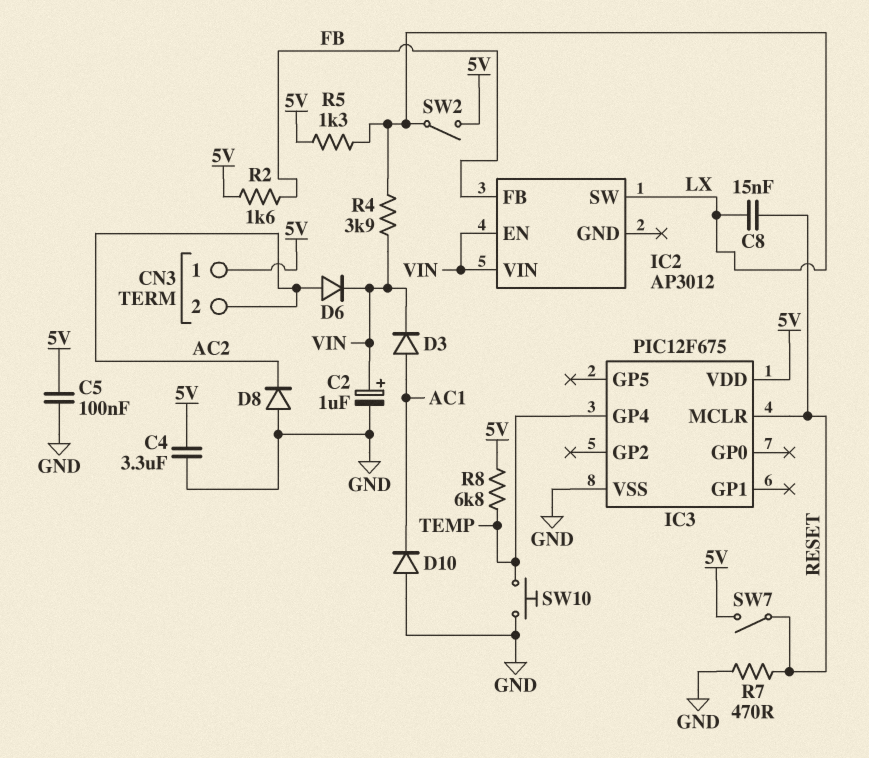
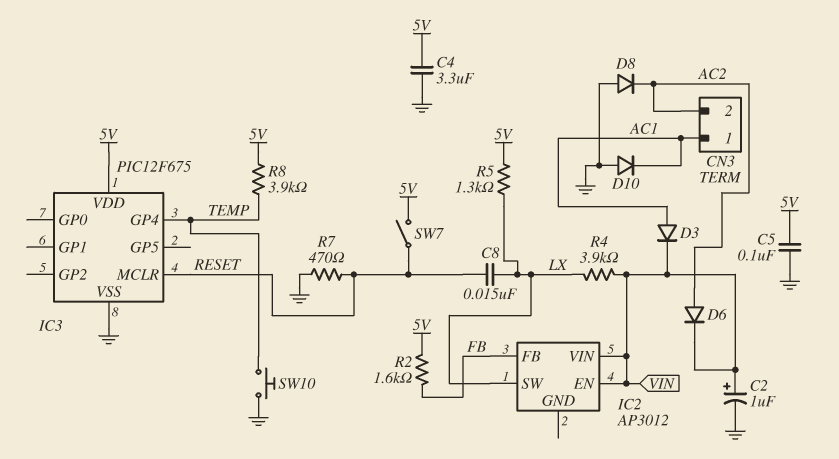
CN3 pin 1: 5V -> AC1
R8: 6.8k (5V, TEMP) -> 3.9k (5V, TEMP)
SW2: switch (5V, LX) -> none

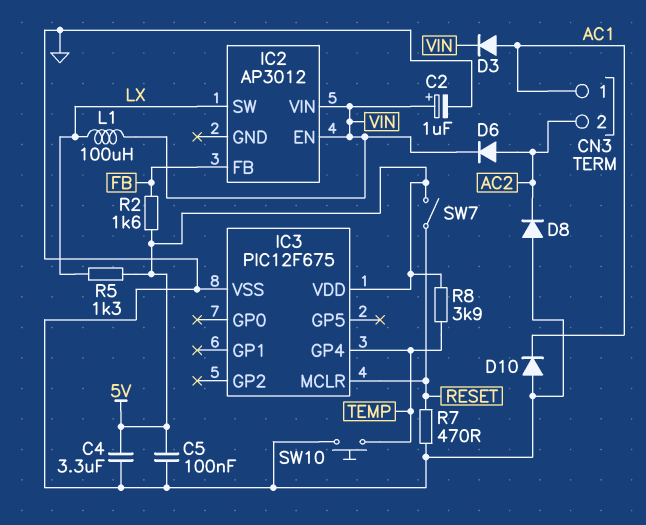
C8: 15nF (LX, RESET) -> none
L1: none -> 100uH (LX, VIN)
R4: 3.9k (LX, VIN) -> none

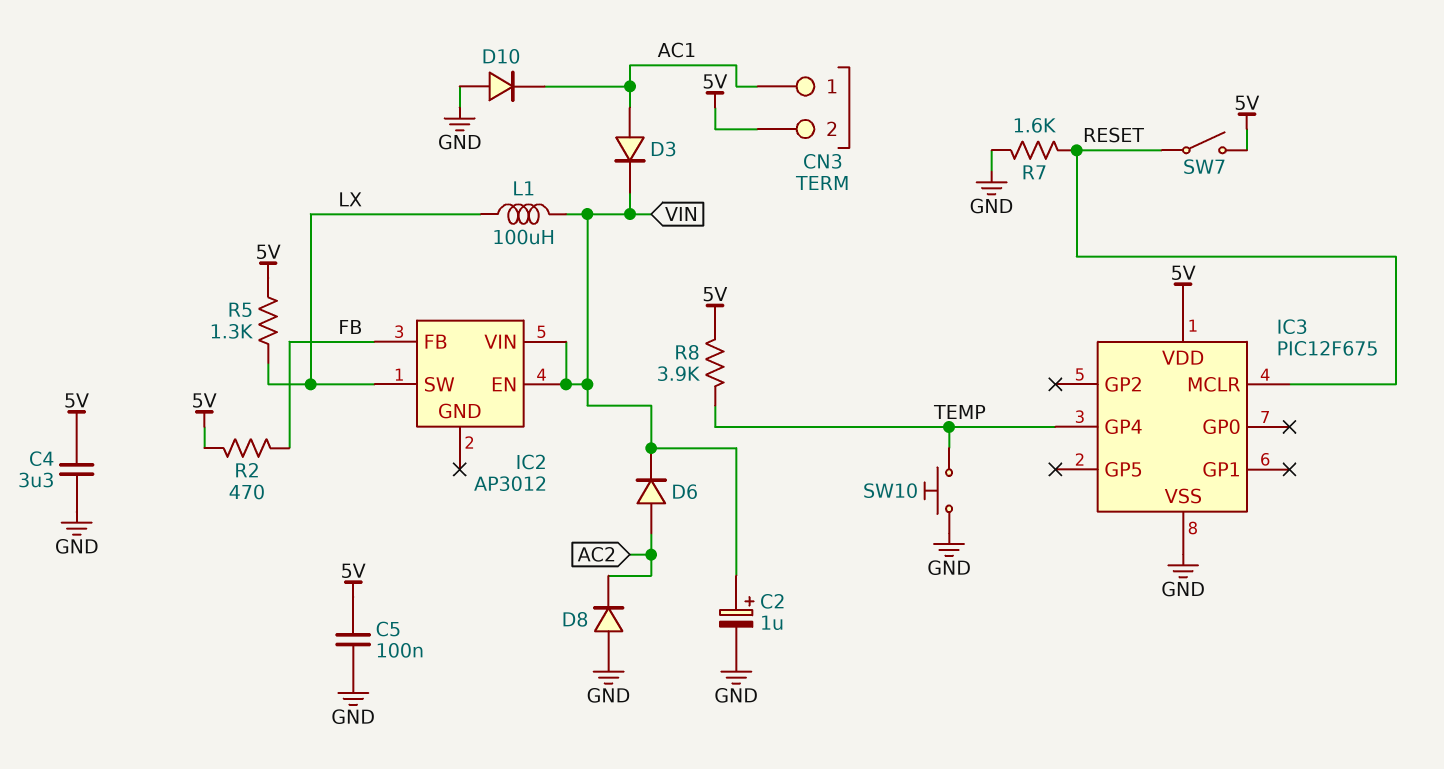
CN3 pin 2: AC2 -> 5V
R2: 1.6k (5V, FB) -> 470 (5V, FB)
R7: 470 (GND, RESET) -> 1.6k (GND, RESET)

